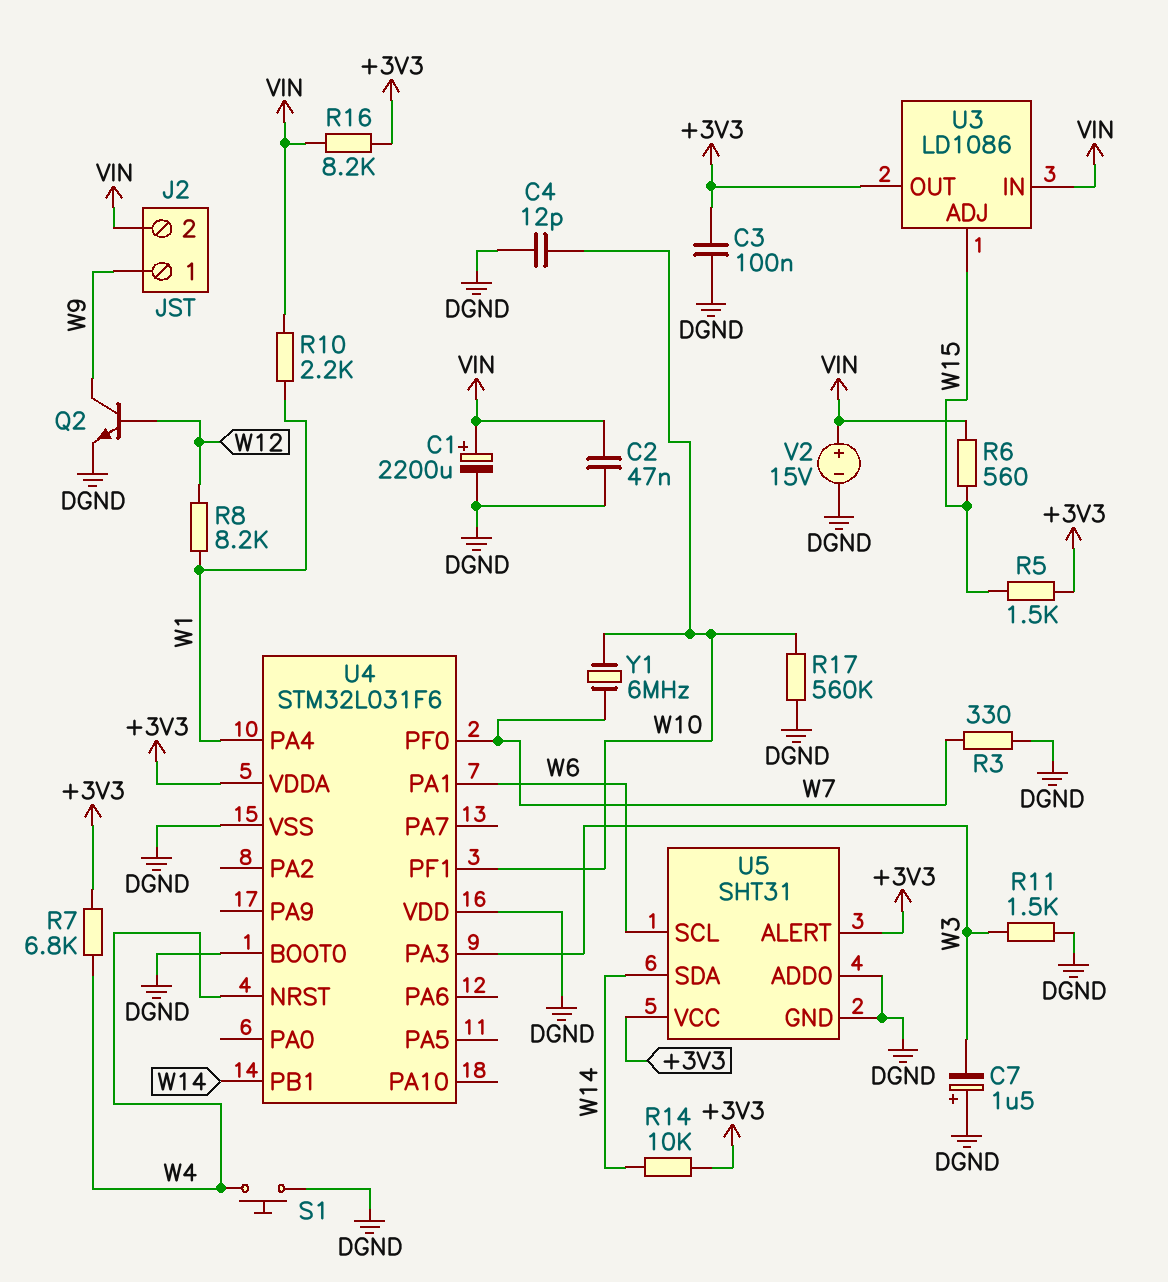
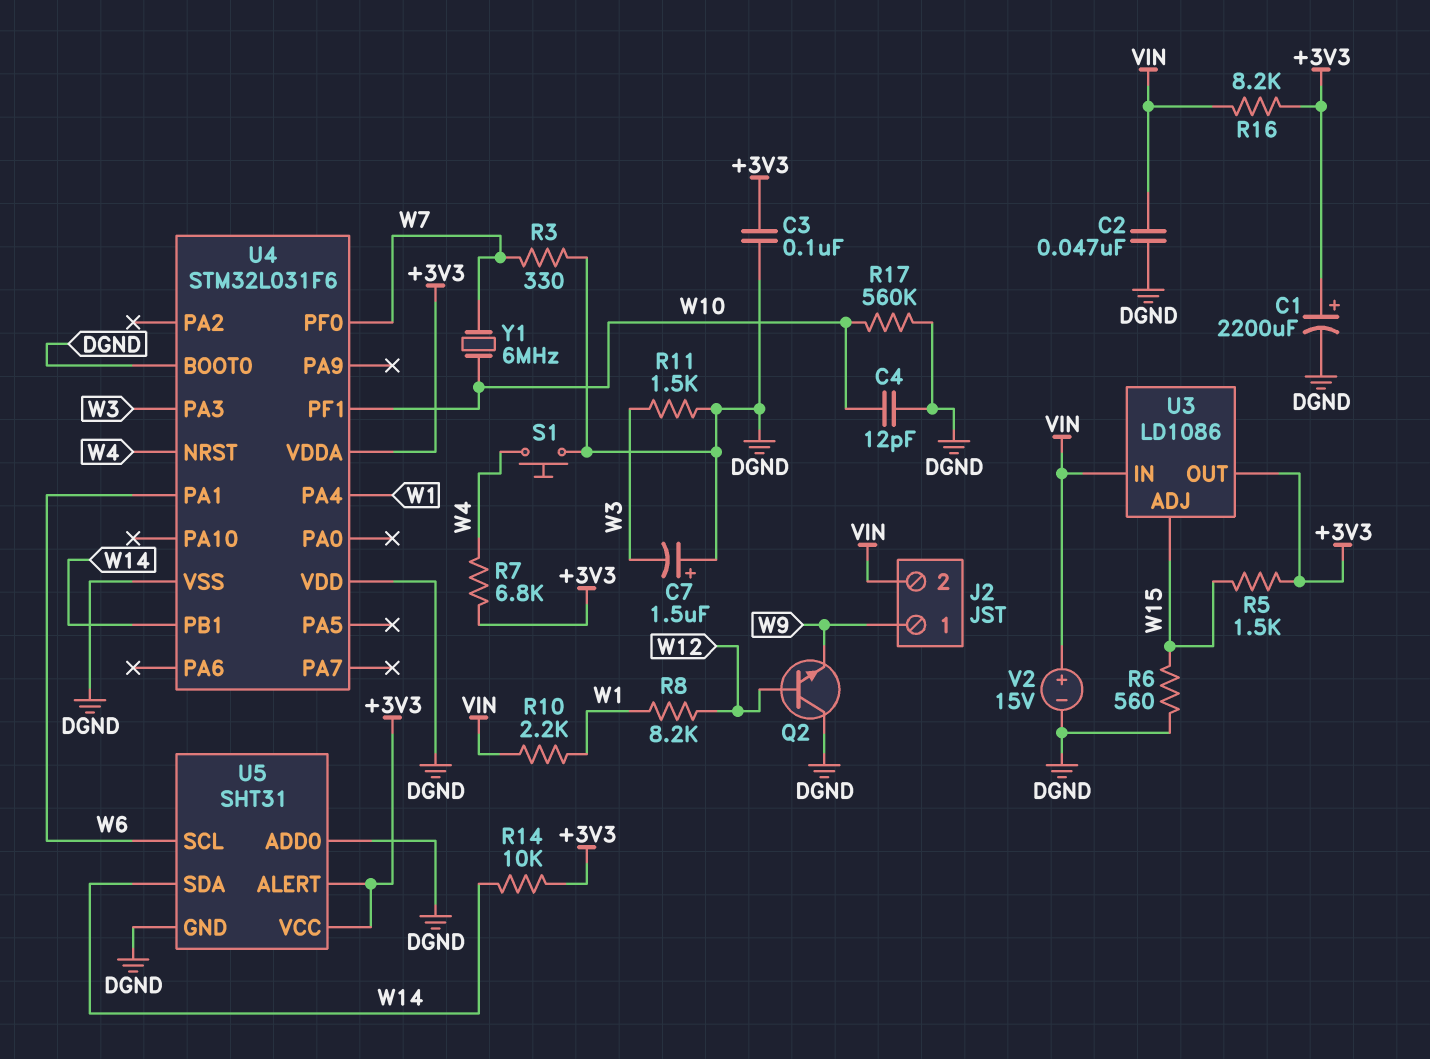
C1: 2200uF (plus VIN, minus DGND) -> 2200uF (plus +3V3, minus DGND)
Q2: NPN (B W12, C W9, E DGND) -> NPN (B W12, C DGND, E W9)
R6: 560 (VIN, W15) -> 560 (DGND, W15)

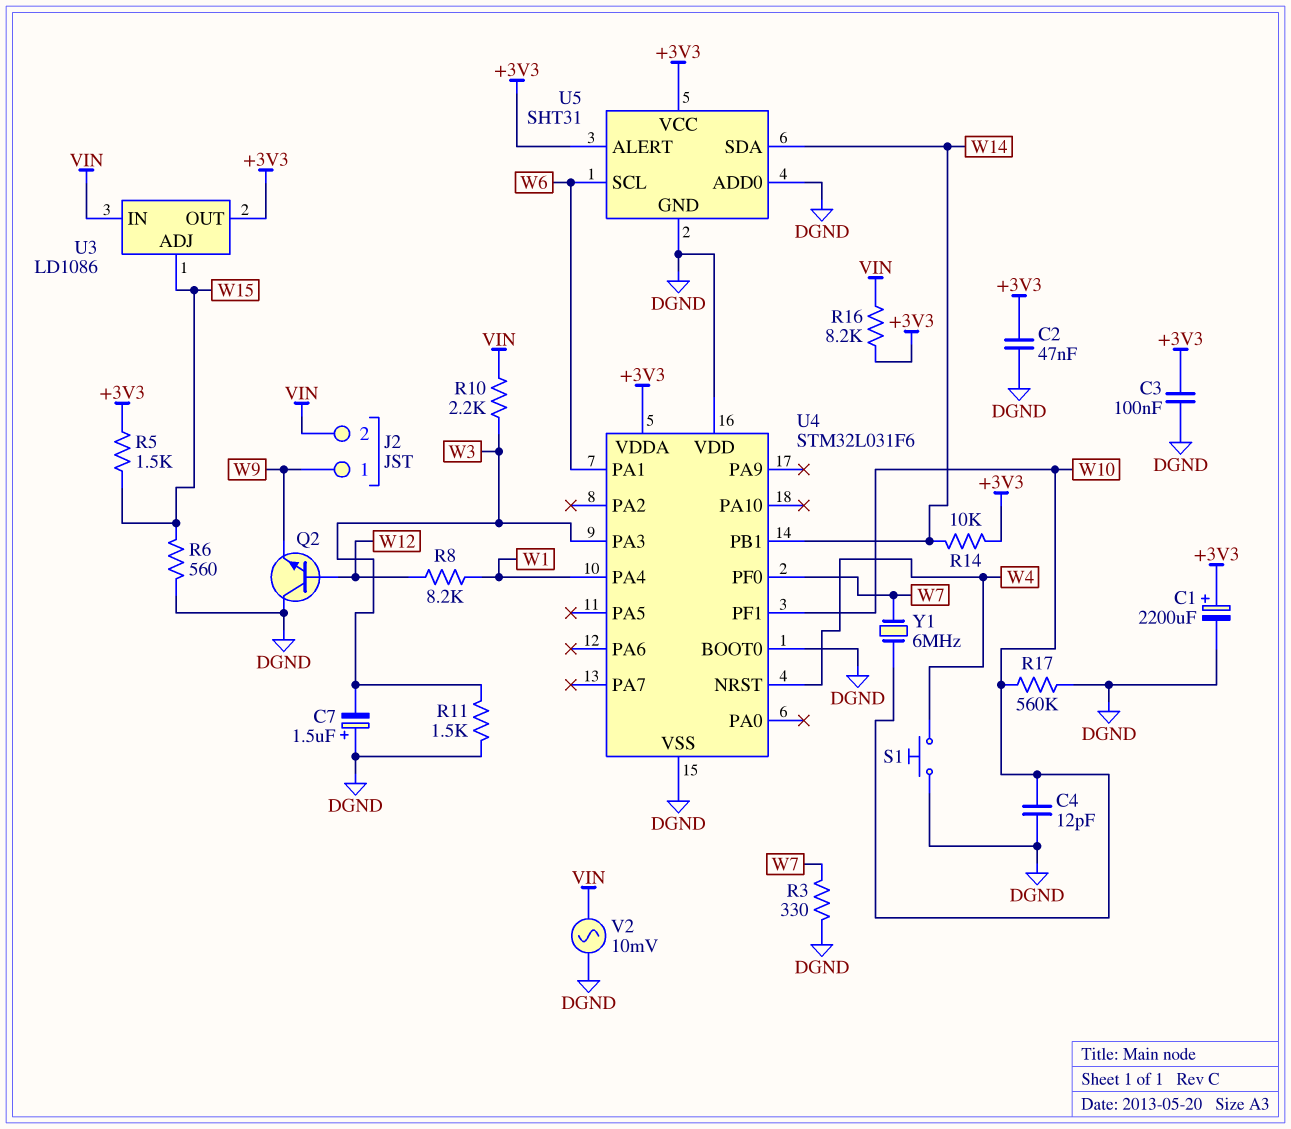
C2: 47nF (DGND, VIN) -> 47nF (+3V3, DGND)
R7: 6.8k (+3V3, W4) -> none
R10: 2.2k (VIN, W1) -> 2.2k (VIN, W3)
V2: 15V (plus VIN, minus DGND) -> AC 10mV (DGND, VIN)

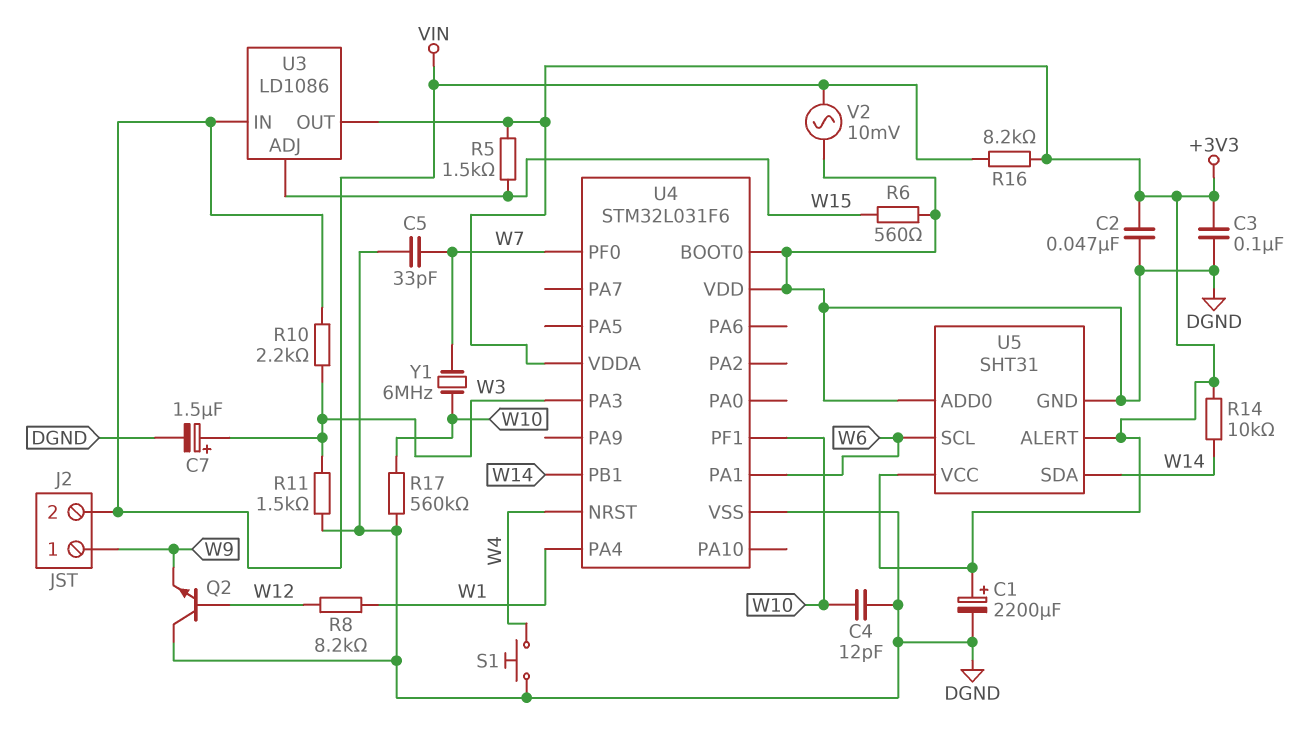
C5: none -> 33pF (DGND, W7)
C7: 1.5uF (plus DGND, minus W3) -> 1.5uF (plus W3, minus DGND)
R3: 330 (DGND, W7) -> none

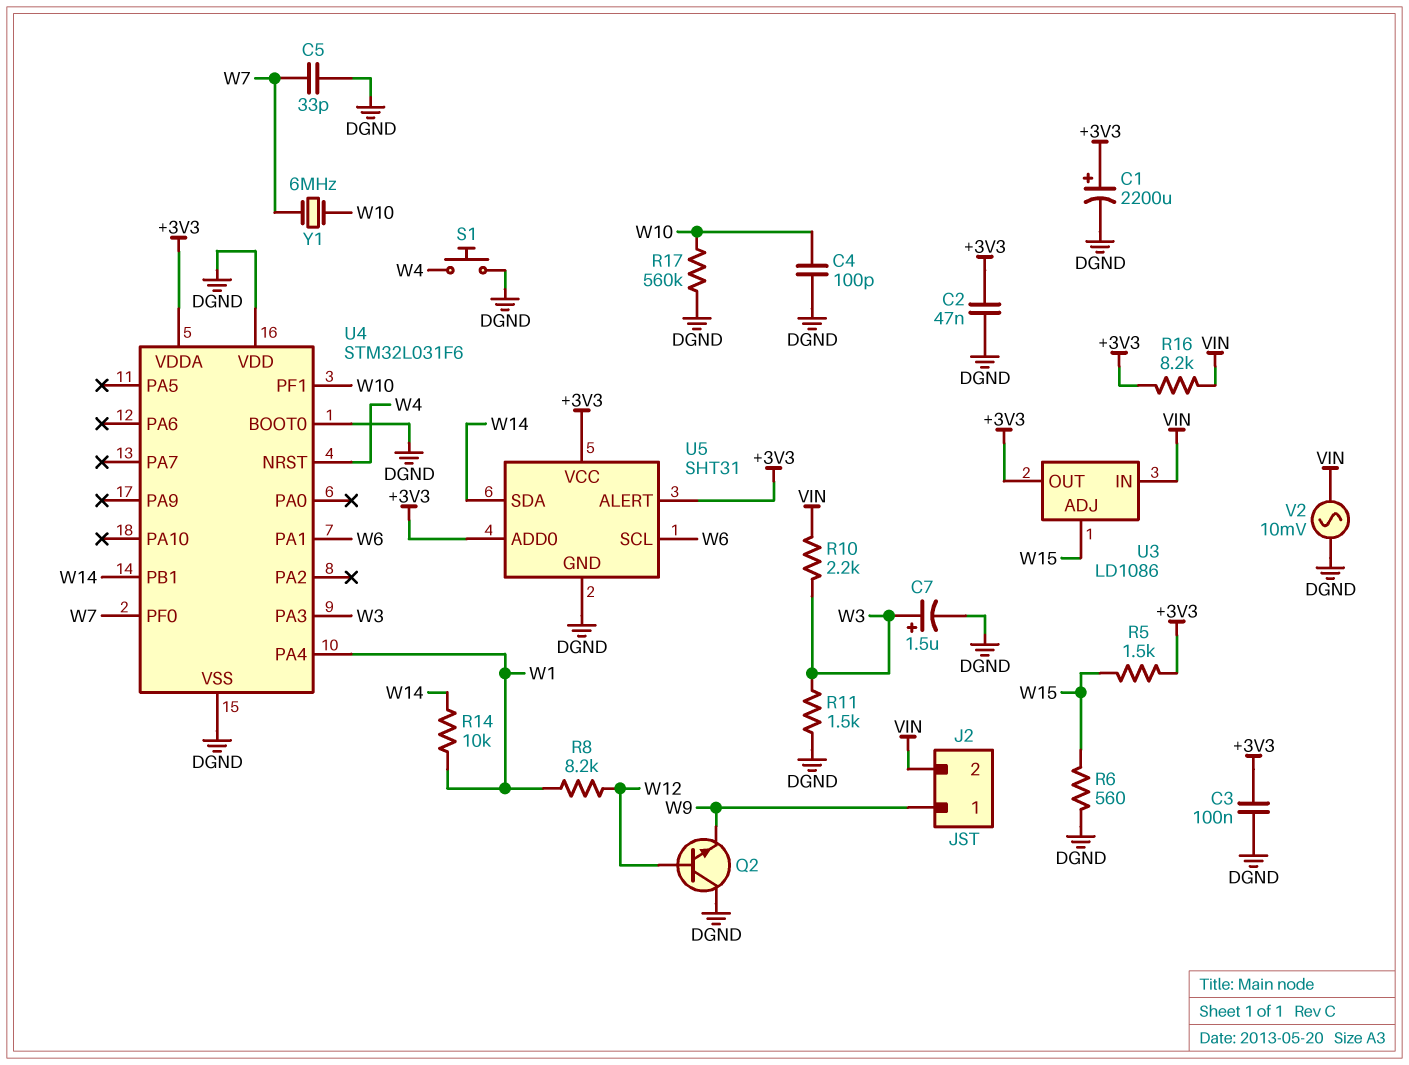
C4: 12pF (DGND, W10) -> 100pF (DGND, W10)
R14: 10k (+3V3, W14) -> 10k (W1, W14)
U5 pin ADD0: DGND -> +3V3

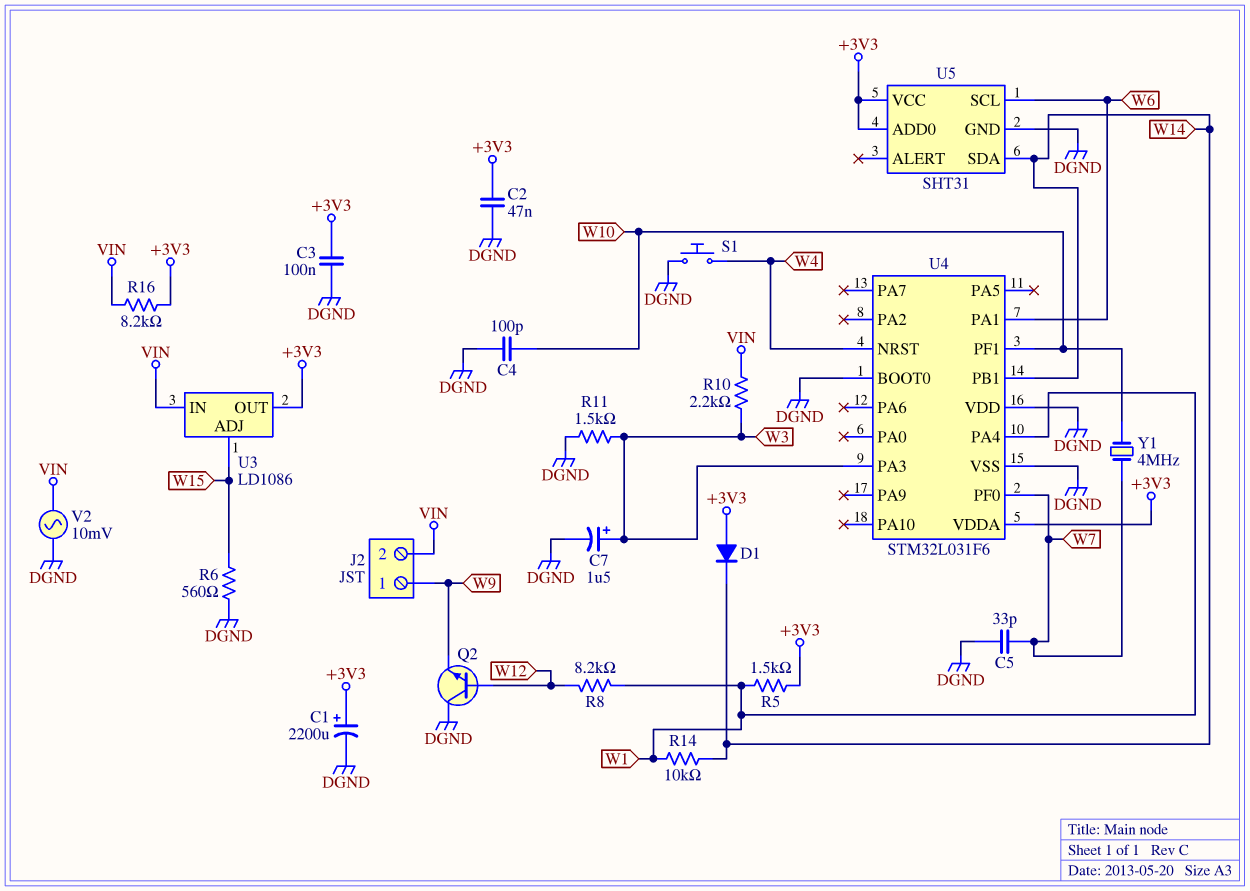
D1: none -> diode (A +3V3, K W14)
R5: 1.5k (+3V3, W15) -> 1.5k (+3V3, W1)
R17: 560k (DGND, W10) -> none
U5 pin ALERT: +3V3 -> none
Y1: 6MHz (W7, W10) -> 4MHz (W7, W10)

